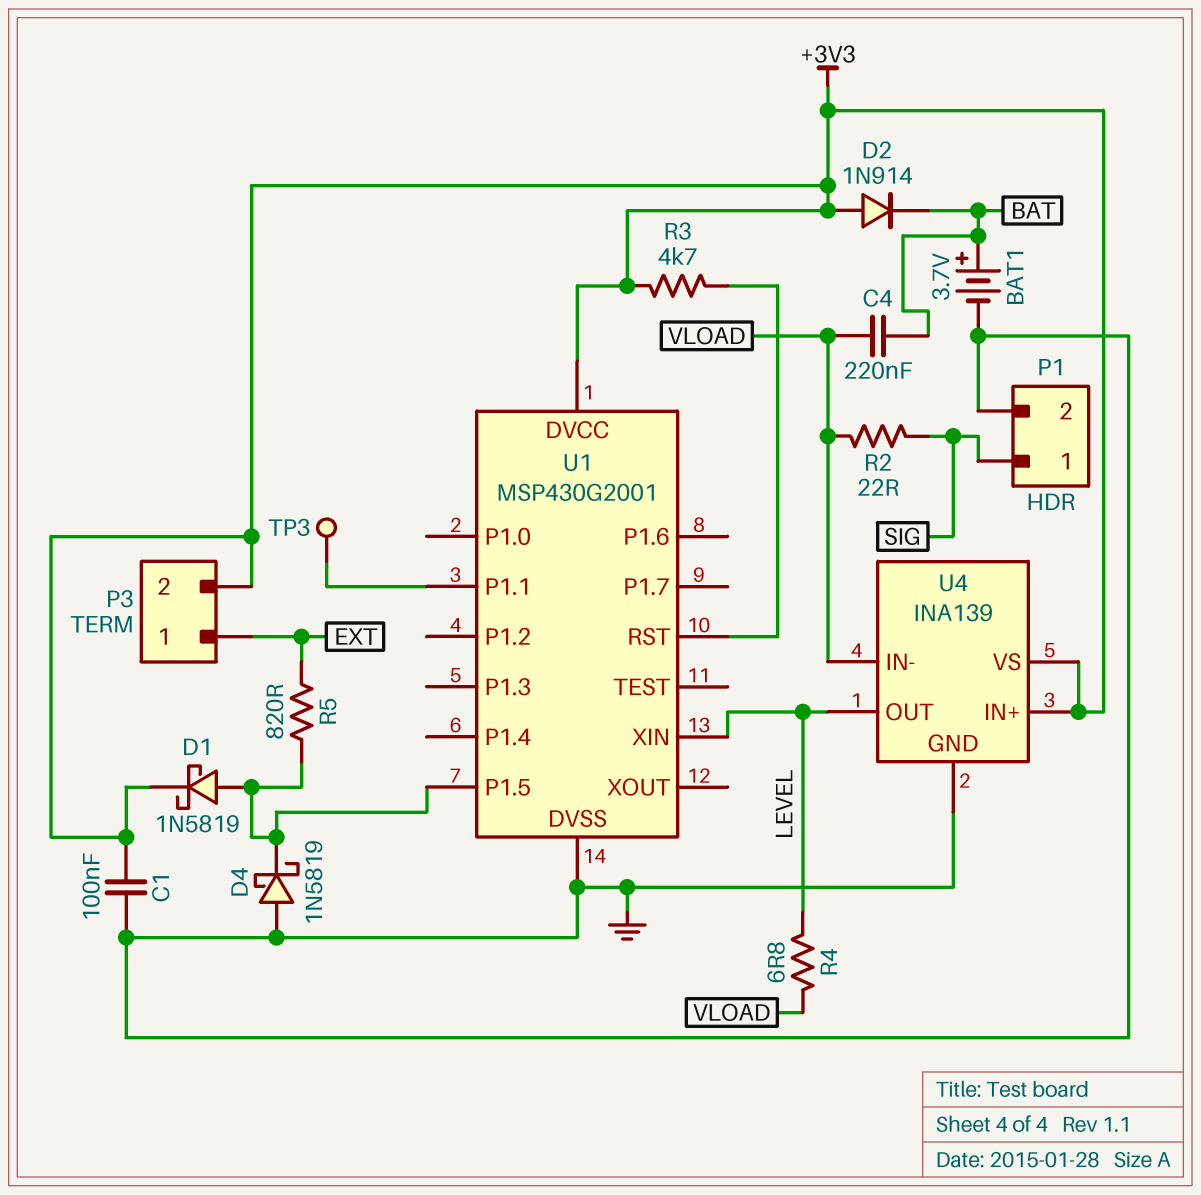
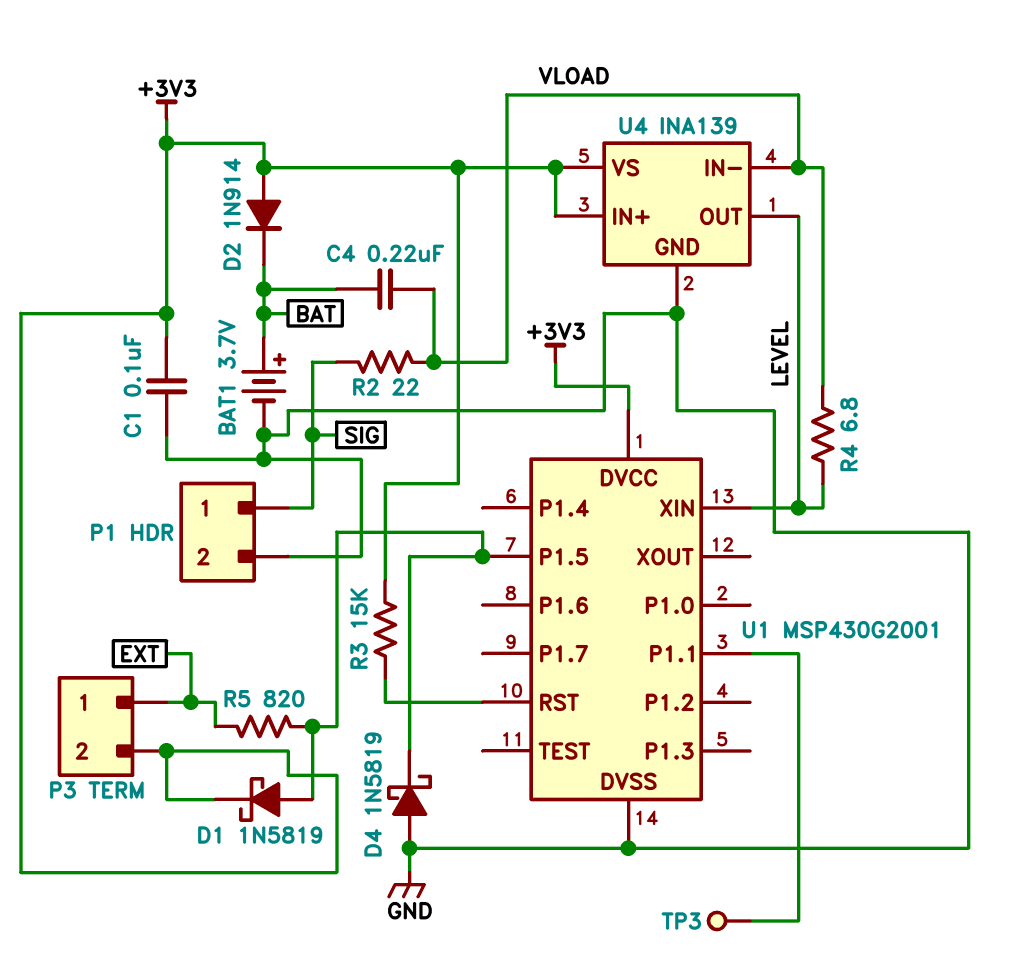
R3: 4.7k (+3V3, U1/RST) -> 15k (+3V3, U1/RST)

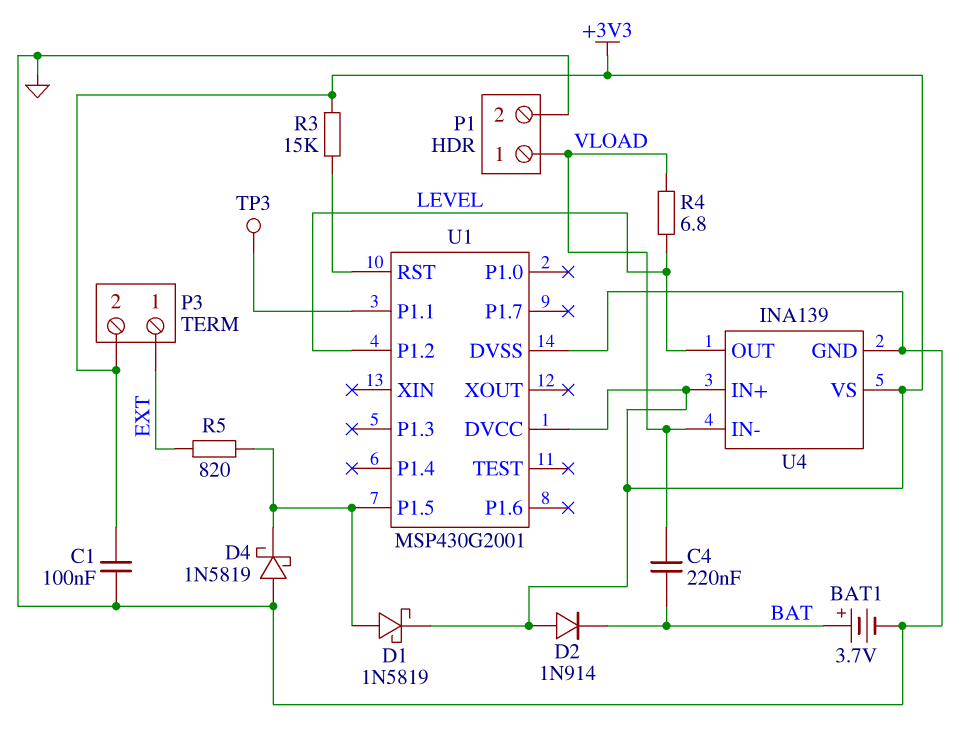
P1 pin 1: SIG -> VLOAD
R2: 22 (SIG, VLOAD) -> none
U1 pin P1.2: none -> LEVEL
U1 pin XIN: LEVEL -> none

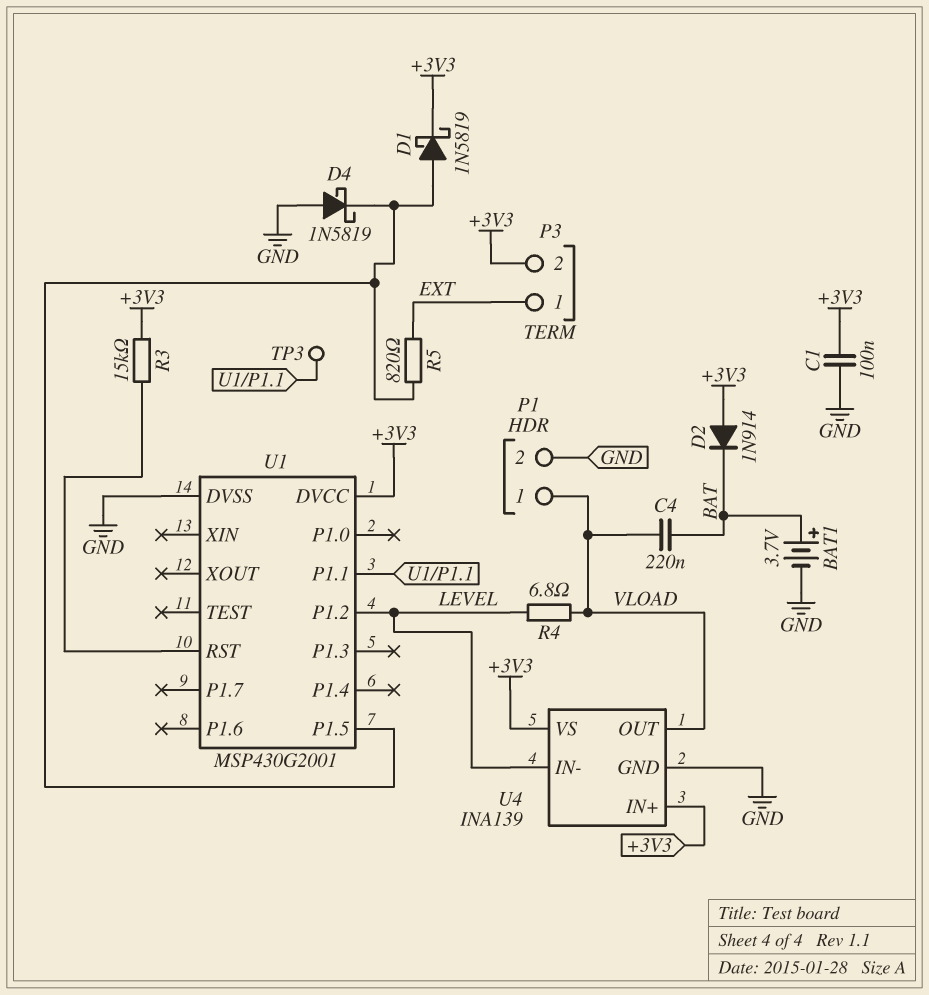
U4 pin IN-: VLOAD -> LEVEL
U4 pin OUT: LEVEL -> VLOAD

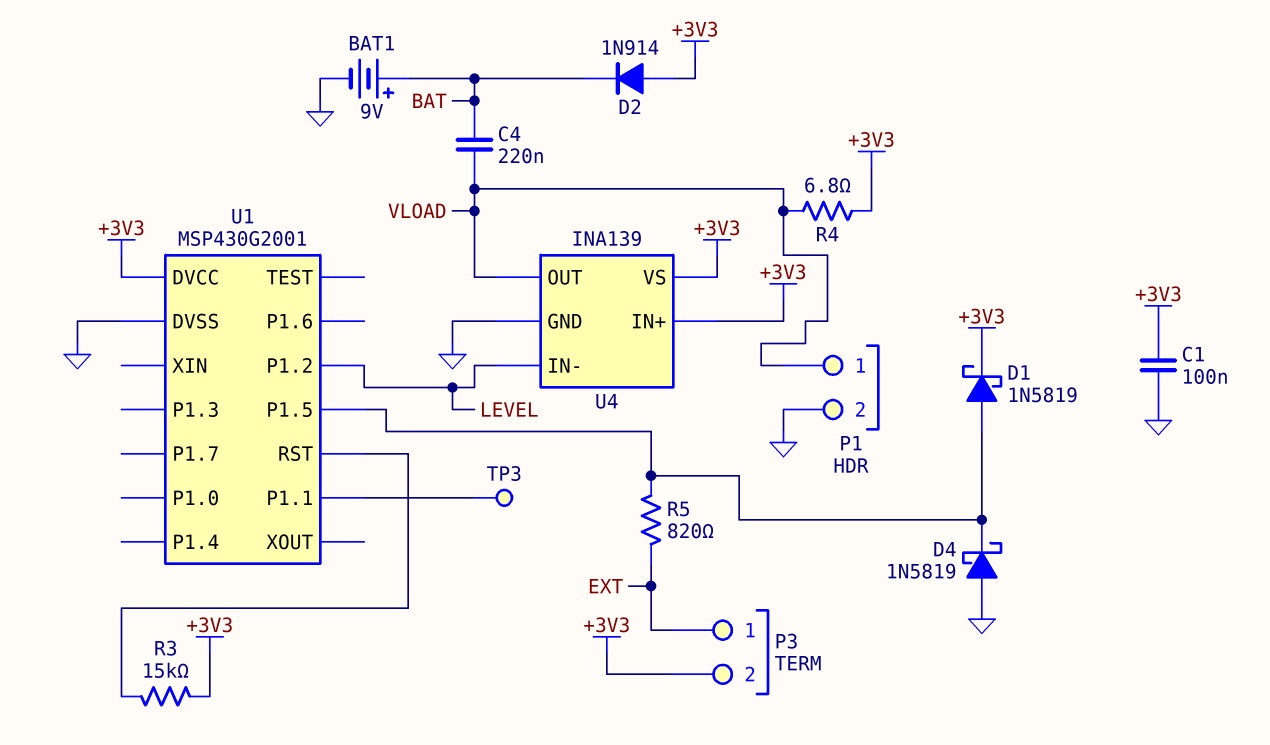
BAT1: 3.7V (plus BAT, minus GND) -> 9V (plus BAT, minus GND)
R4: 6.8 (LEVEL, VLOAD) -> 6.8 (+3V3, VLOAD)

